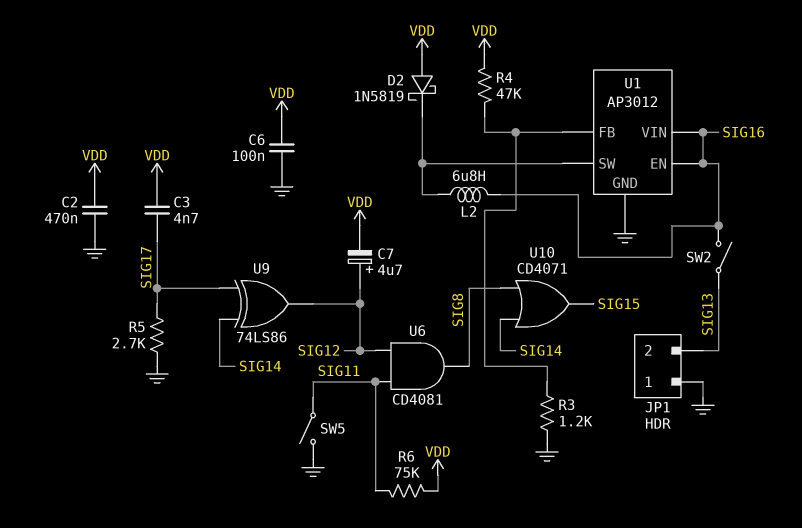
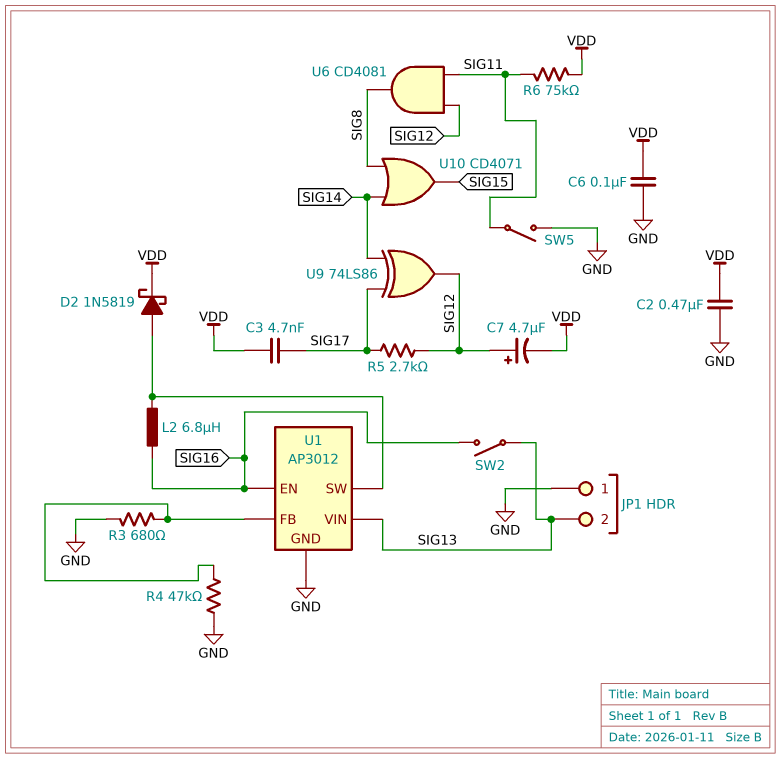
D2: schottky 1N5819 (A VDD, K U1/SW) -> schottky 1N5819 (A U1/SW, K VDD)
R3: 1.2k (GND, U1/FB) -> 680 (GND, U1/FB)
R4: 47k (U1/FB, VDD) -> 47k (GND, U1/FB)
R5: 2.7k (GND, SIG17) -> 2.7k (SIG12, SIG17)
U1 pin VIN: SIG16 -> SIG13

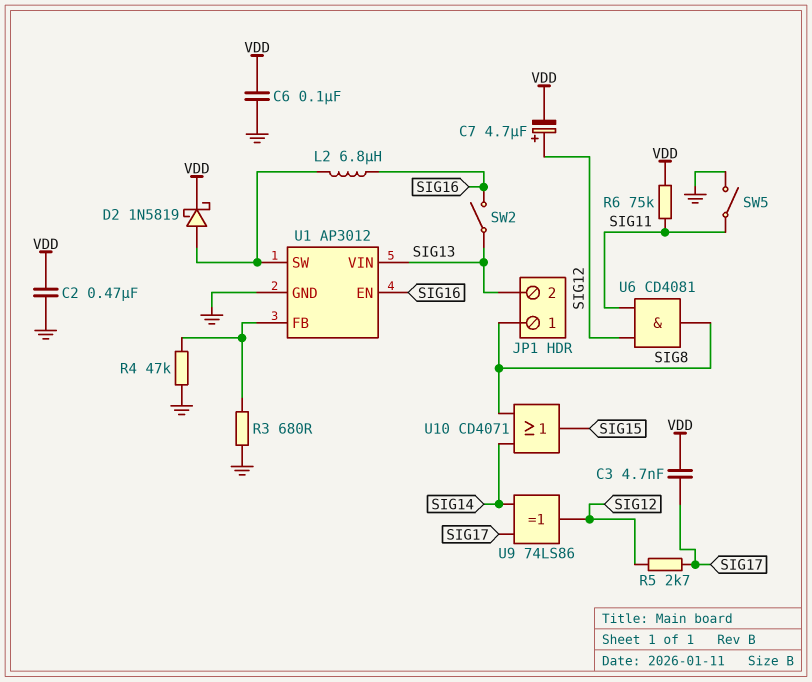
JP1 pin 1: GND -> SIG8

